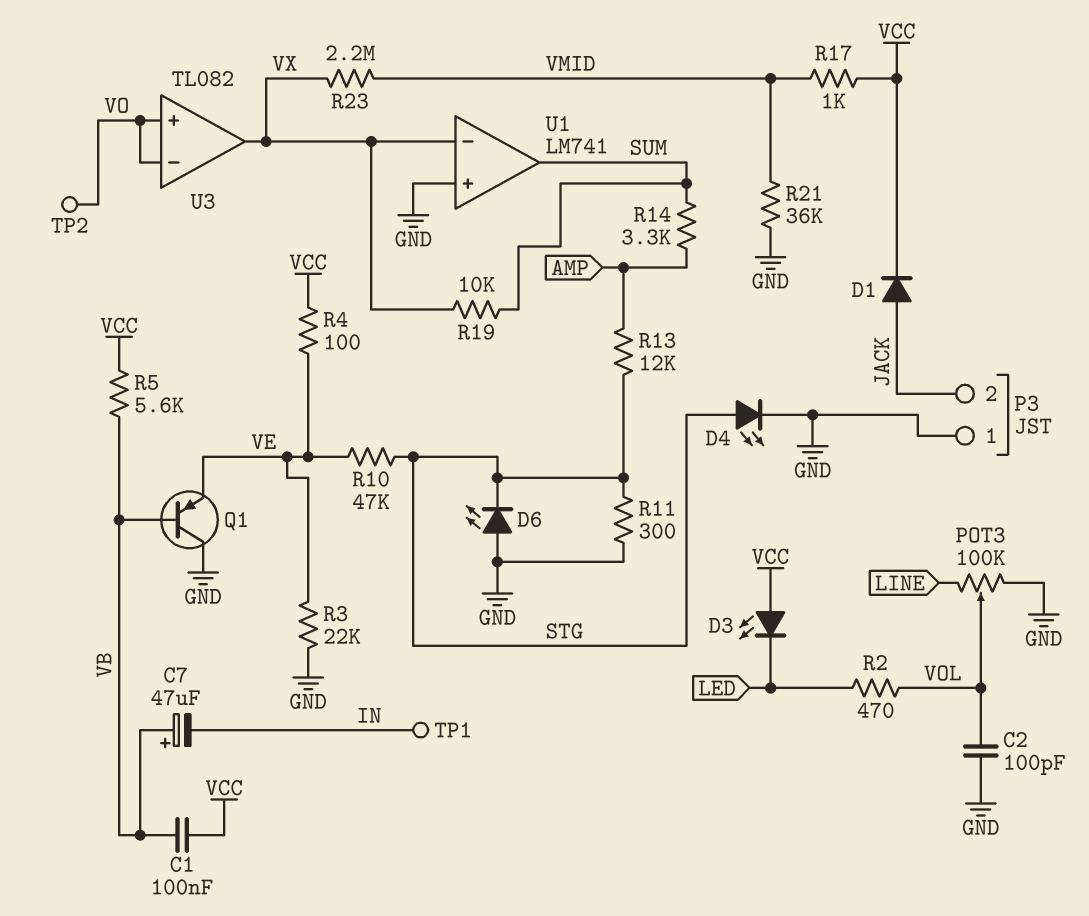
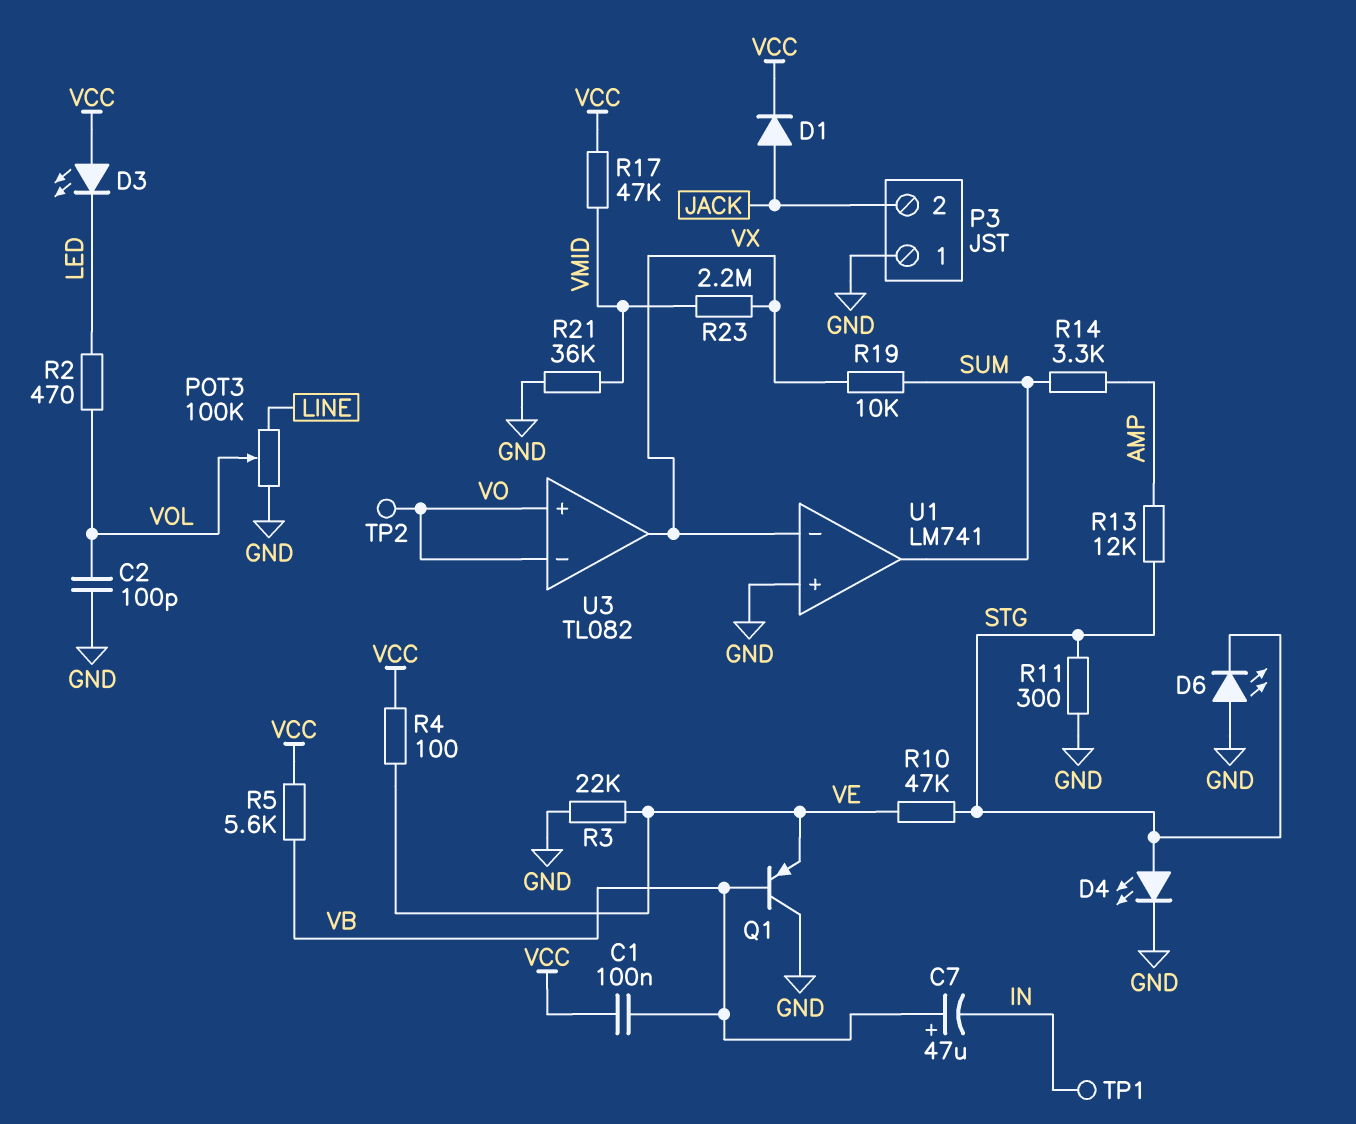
R17: 1k (VCC, VMID) -> 47k (VCC, VMID)

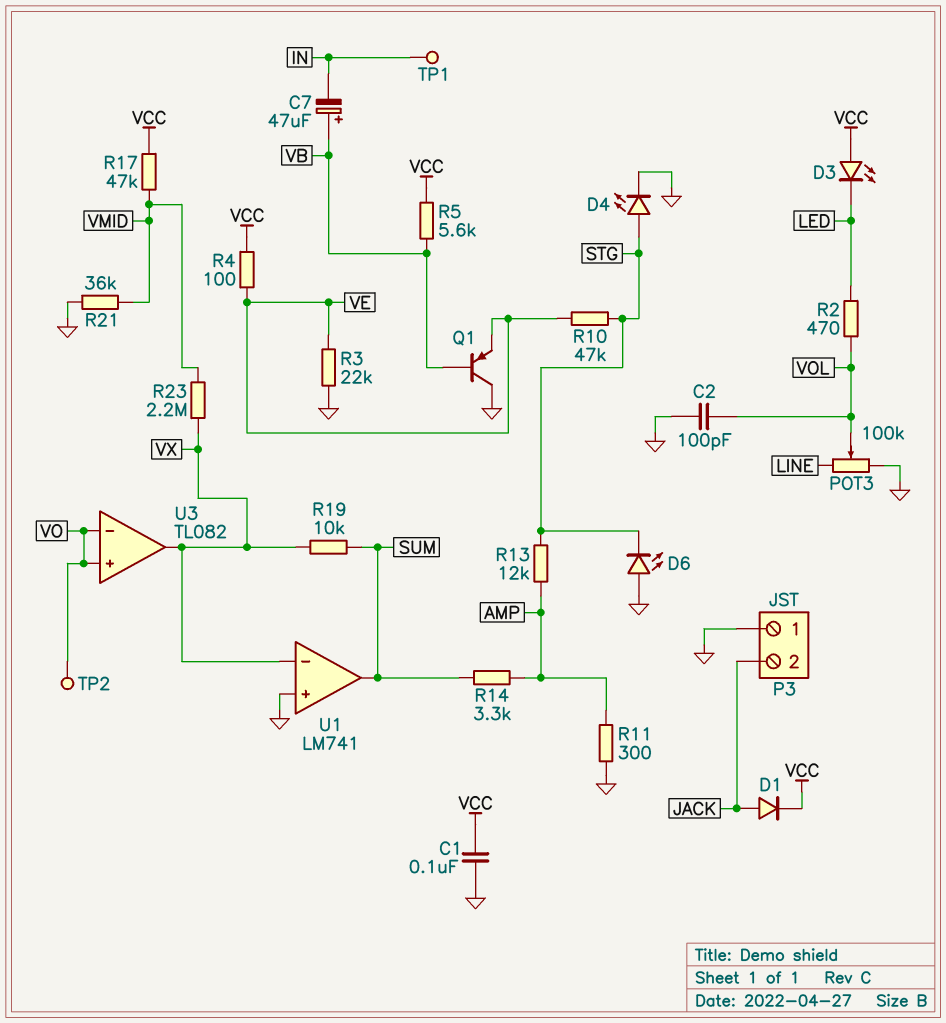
C1: 100nF (VB, VCC) -> 100nF (GND, VCC)
R11: 300 (GND, STG) -> 300 (AMP, GND)

